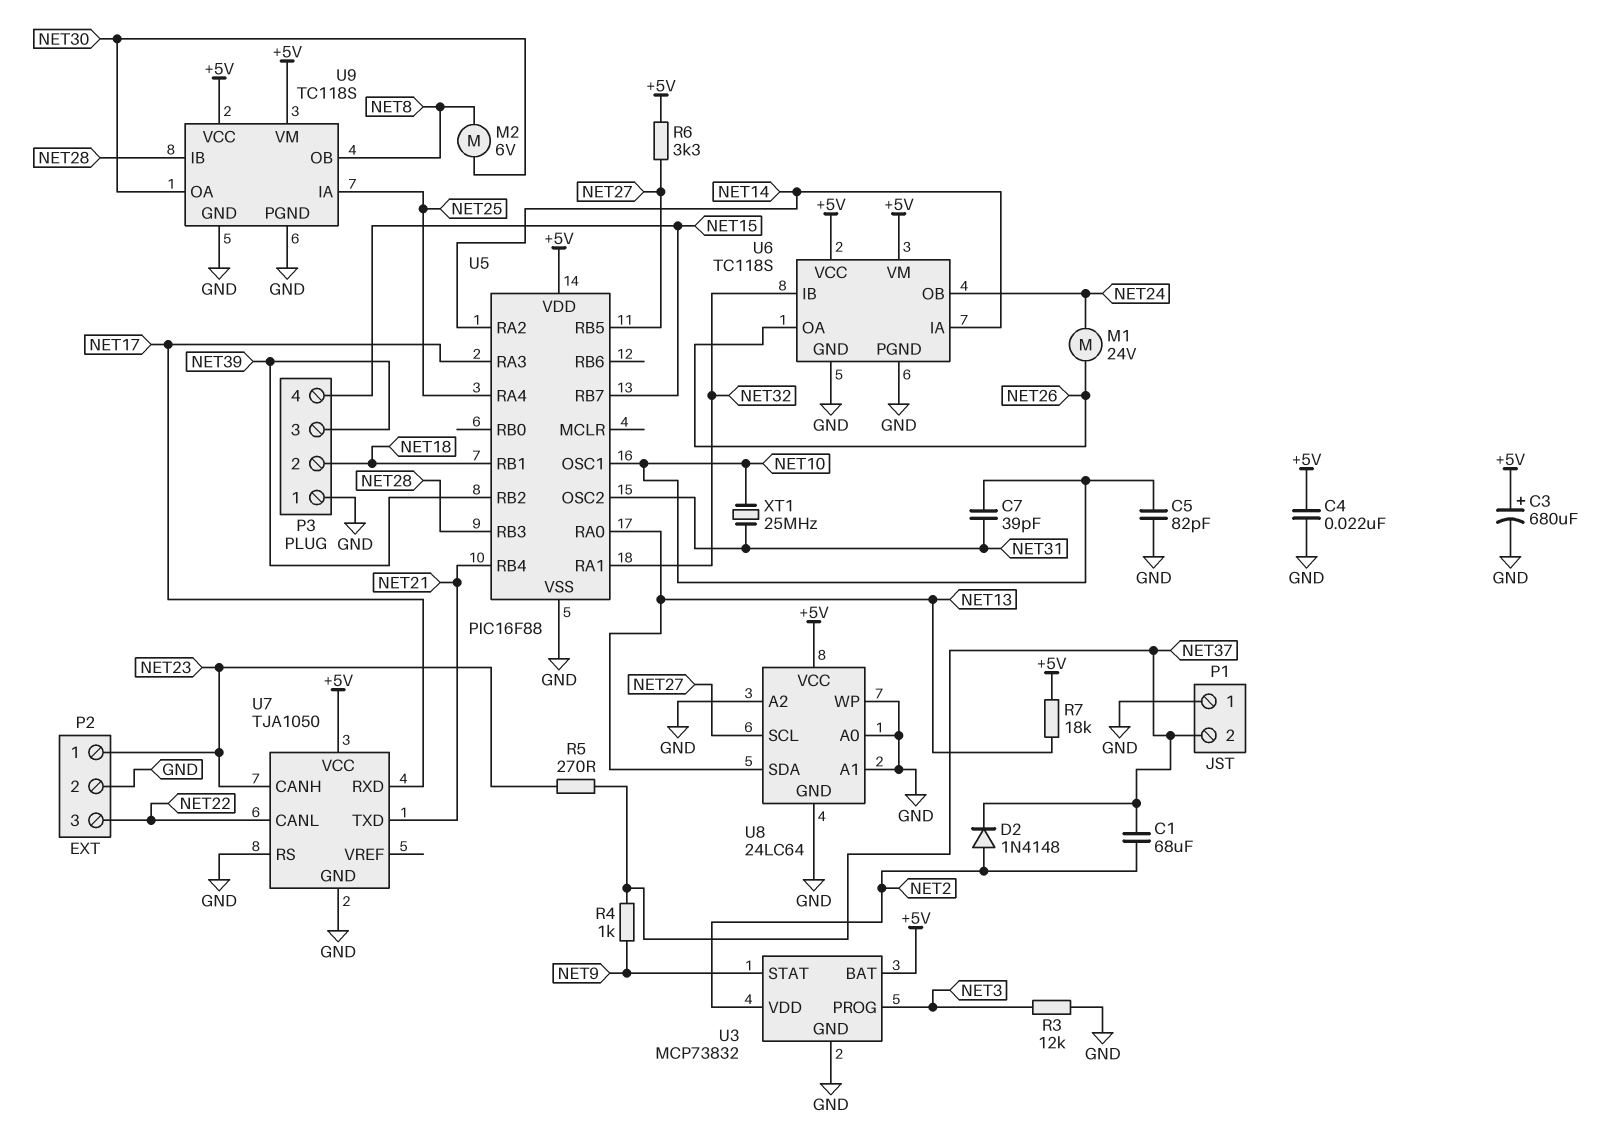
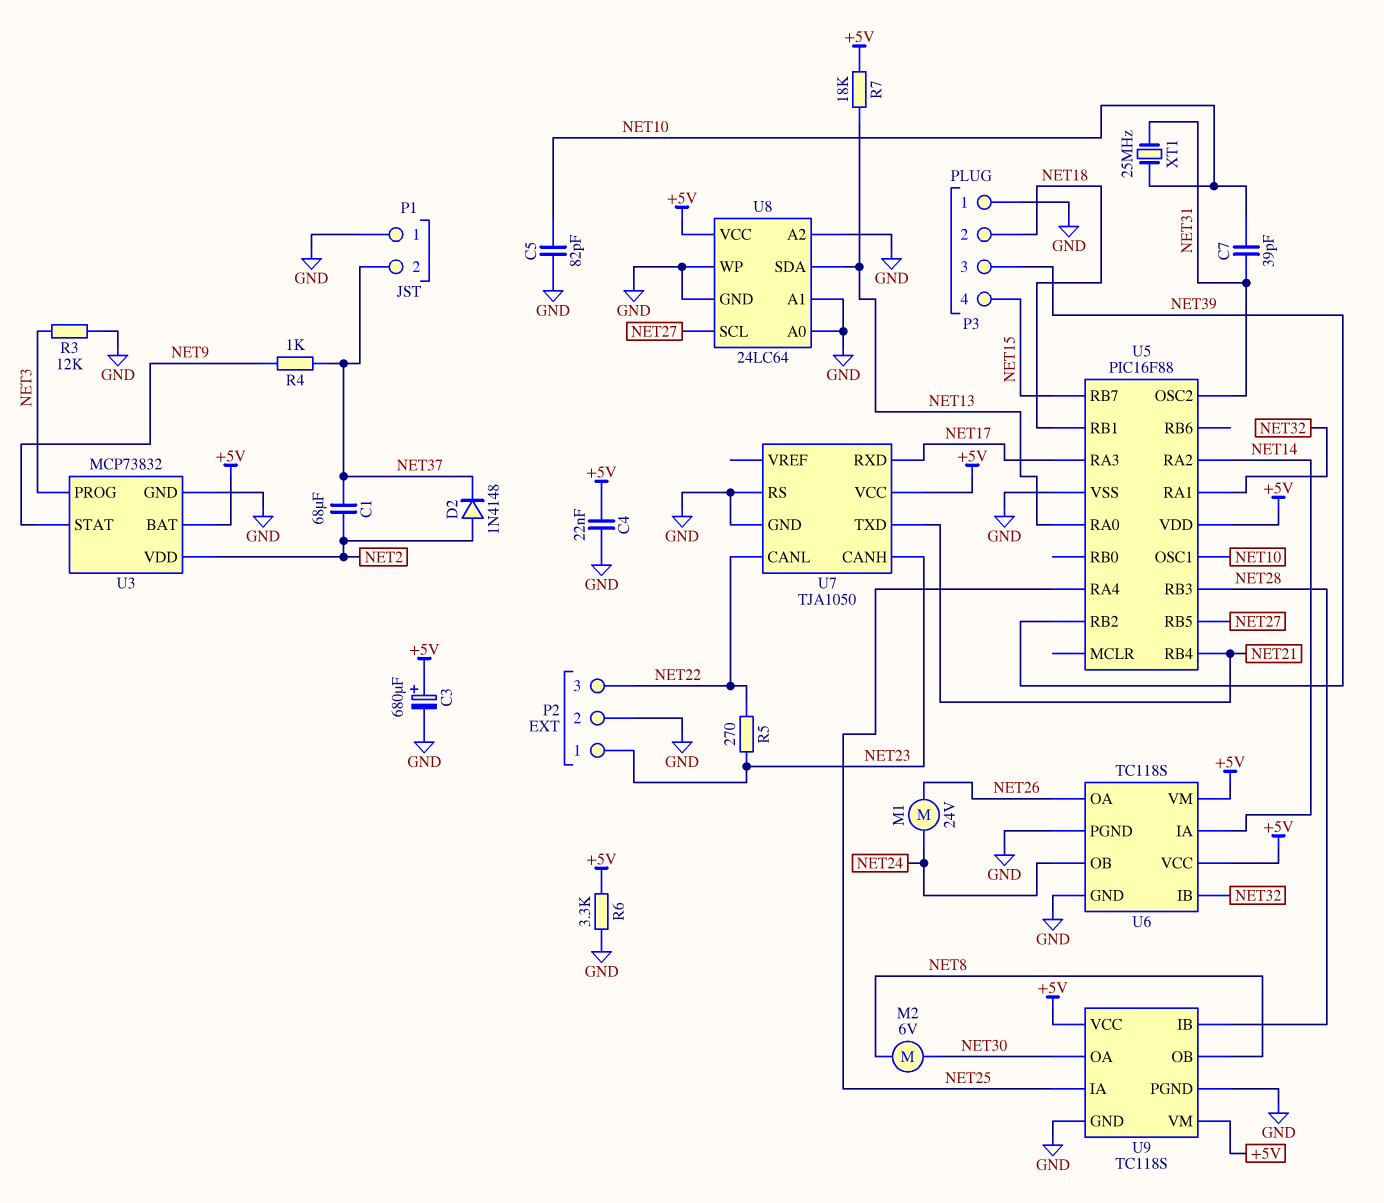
R5: 270 (NET23, NET37) -> 270 (NET22, NET23)
R6: 3.3k (+5V, NET27) -> 3.3k (+5V, GND)

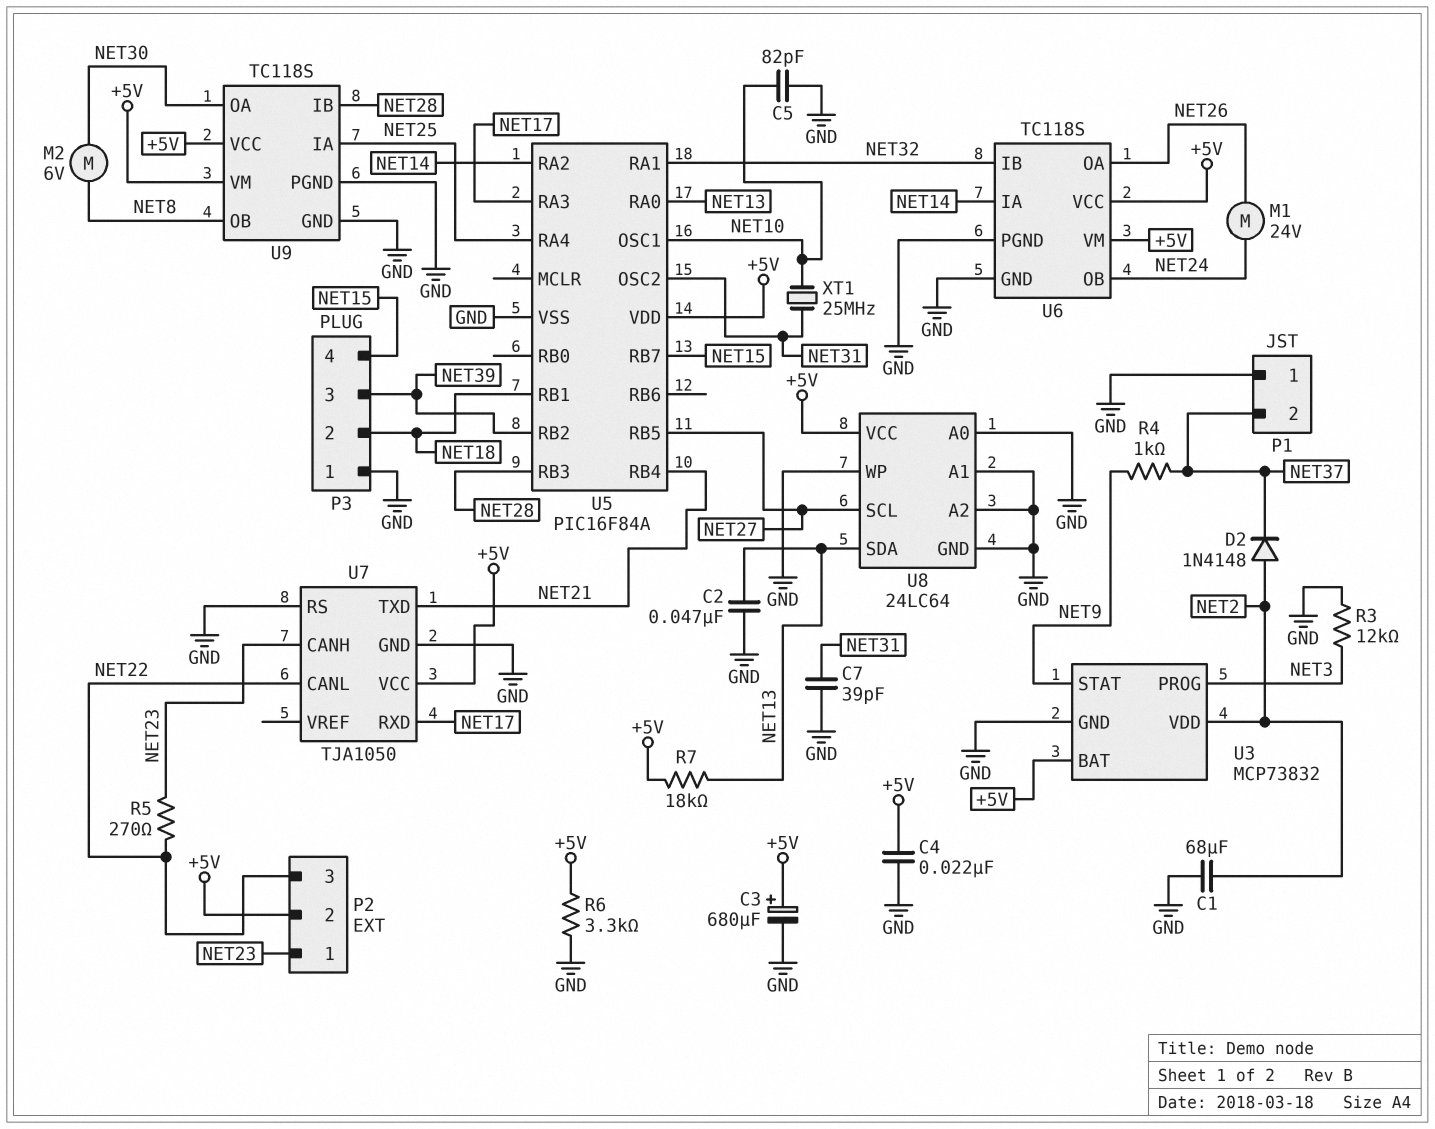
C1: 68uF (NET2, NET37) -> 68uF (GND, NET2)
C2: none -> 47nF (GND, NET13)
C7: 39pF (NET10, NET31) -> 39pF (GND, NET31)
P2 pin 2: GND -> +5V
U5: PIC16F88 -> PIC16F84A

